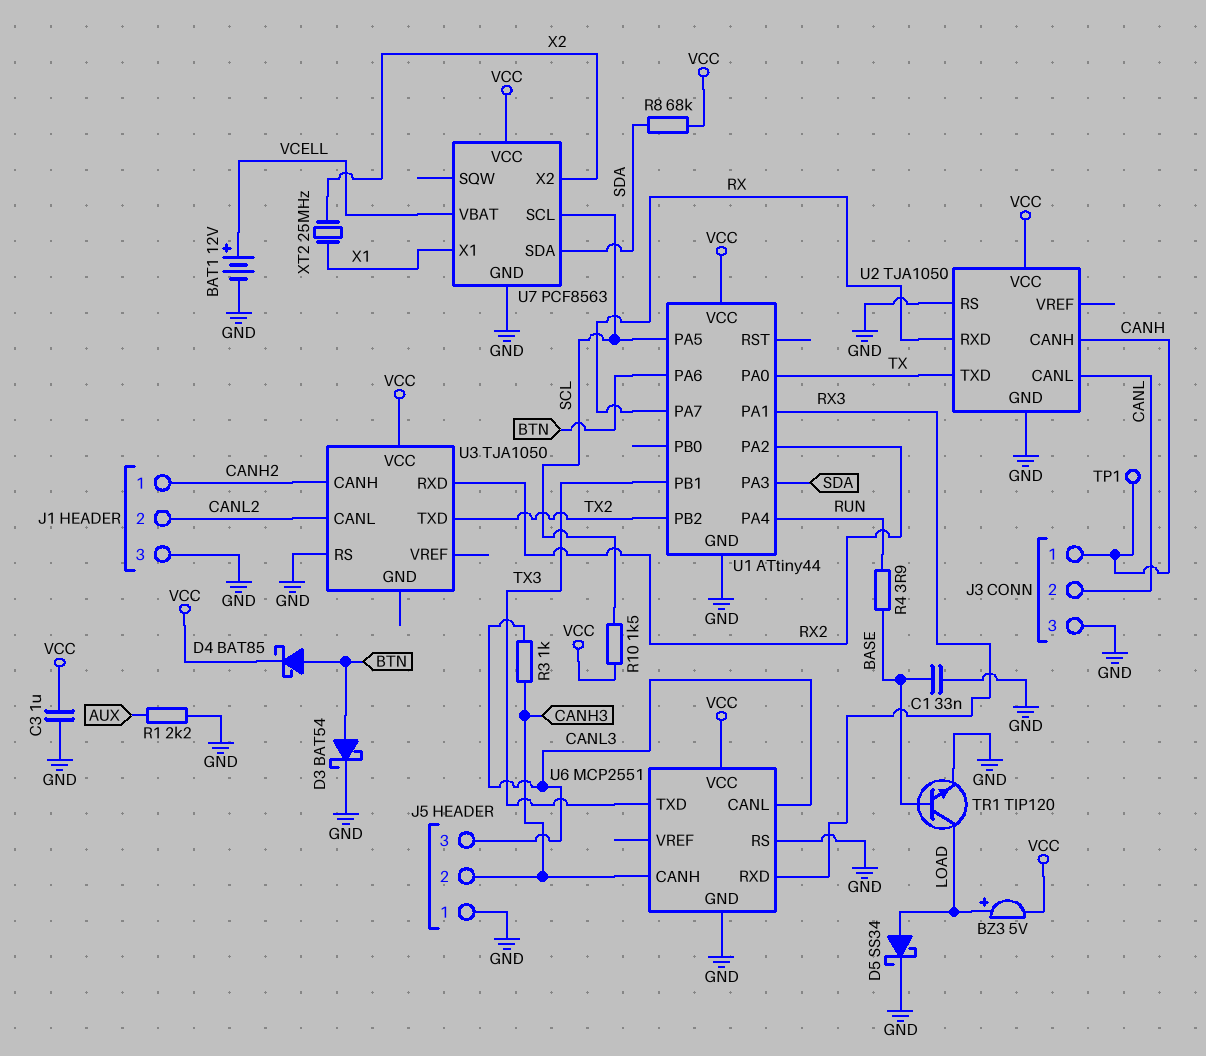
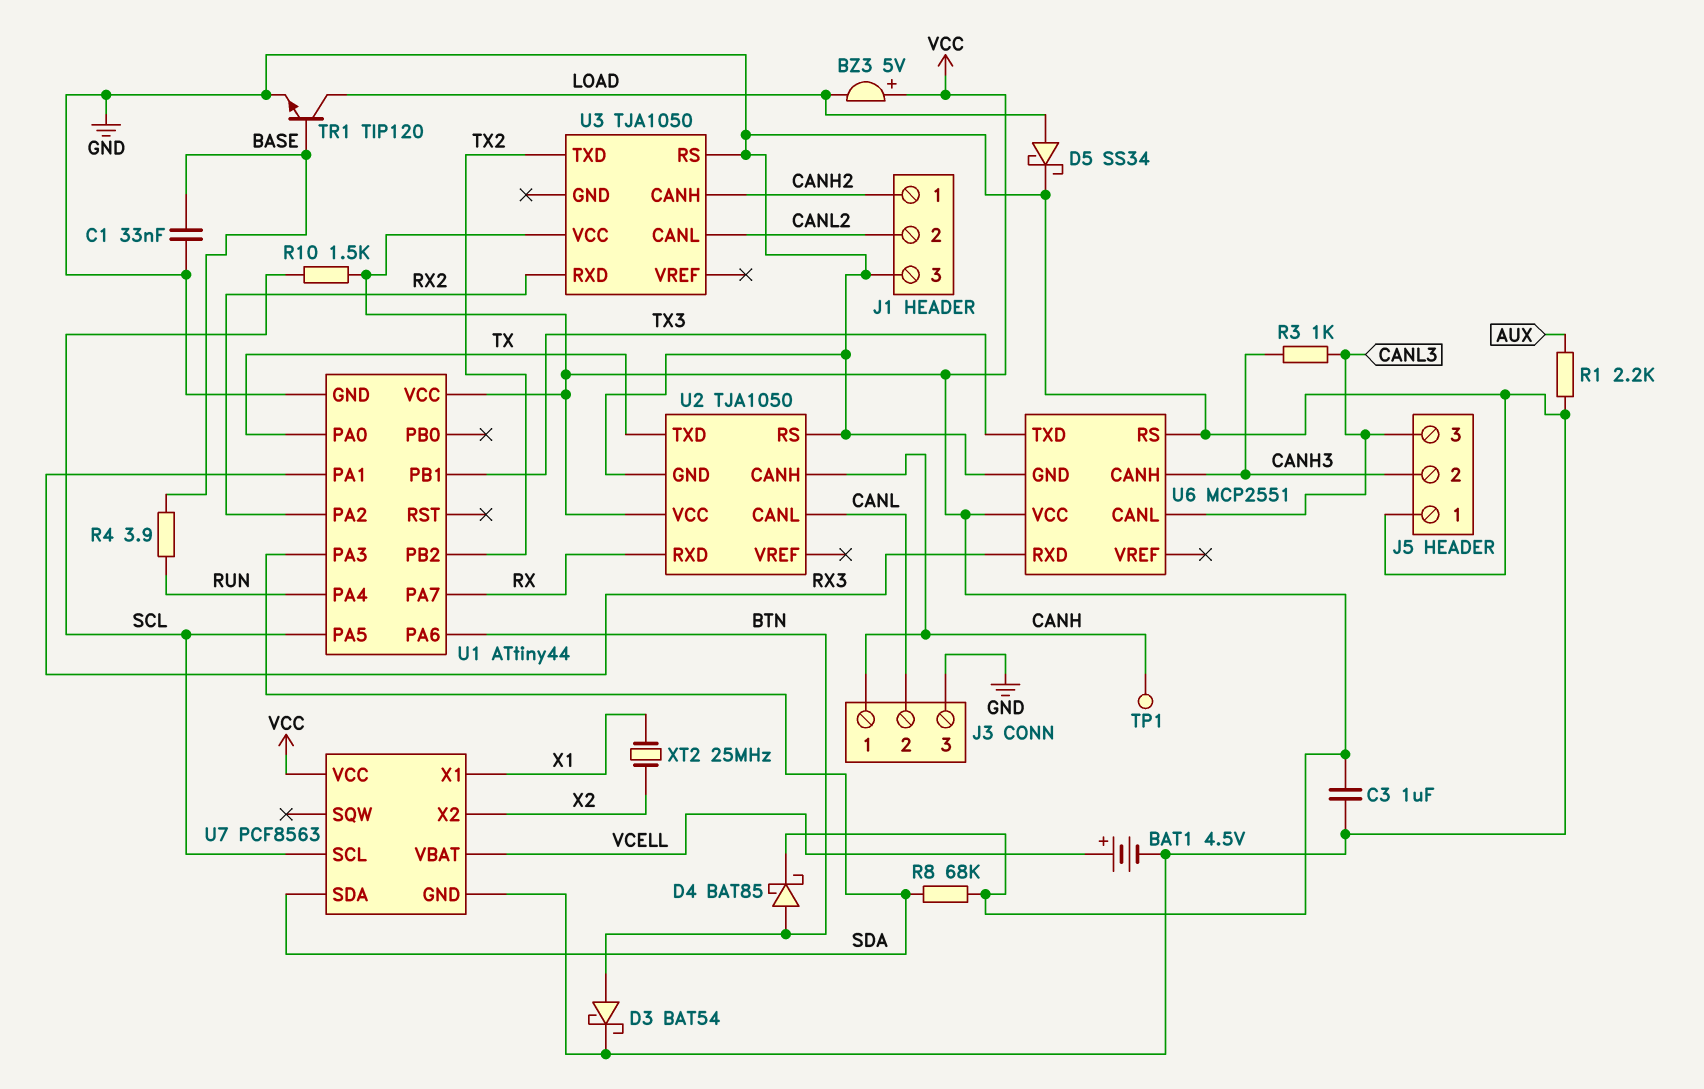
BAT1: 12V (plus VCELL, minus GND) -> 4.5V (plus VCELL, minus GND)
BZ3: buzzer 5V (plus LOAD, minus VCC) -> buzzer 5V (plus VCC, minus LOAD)

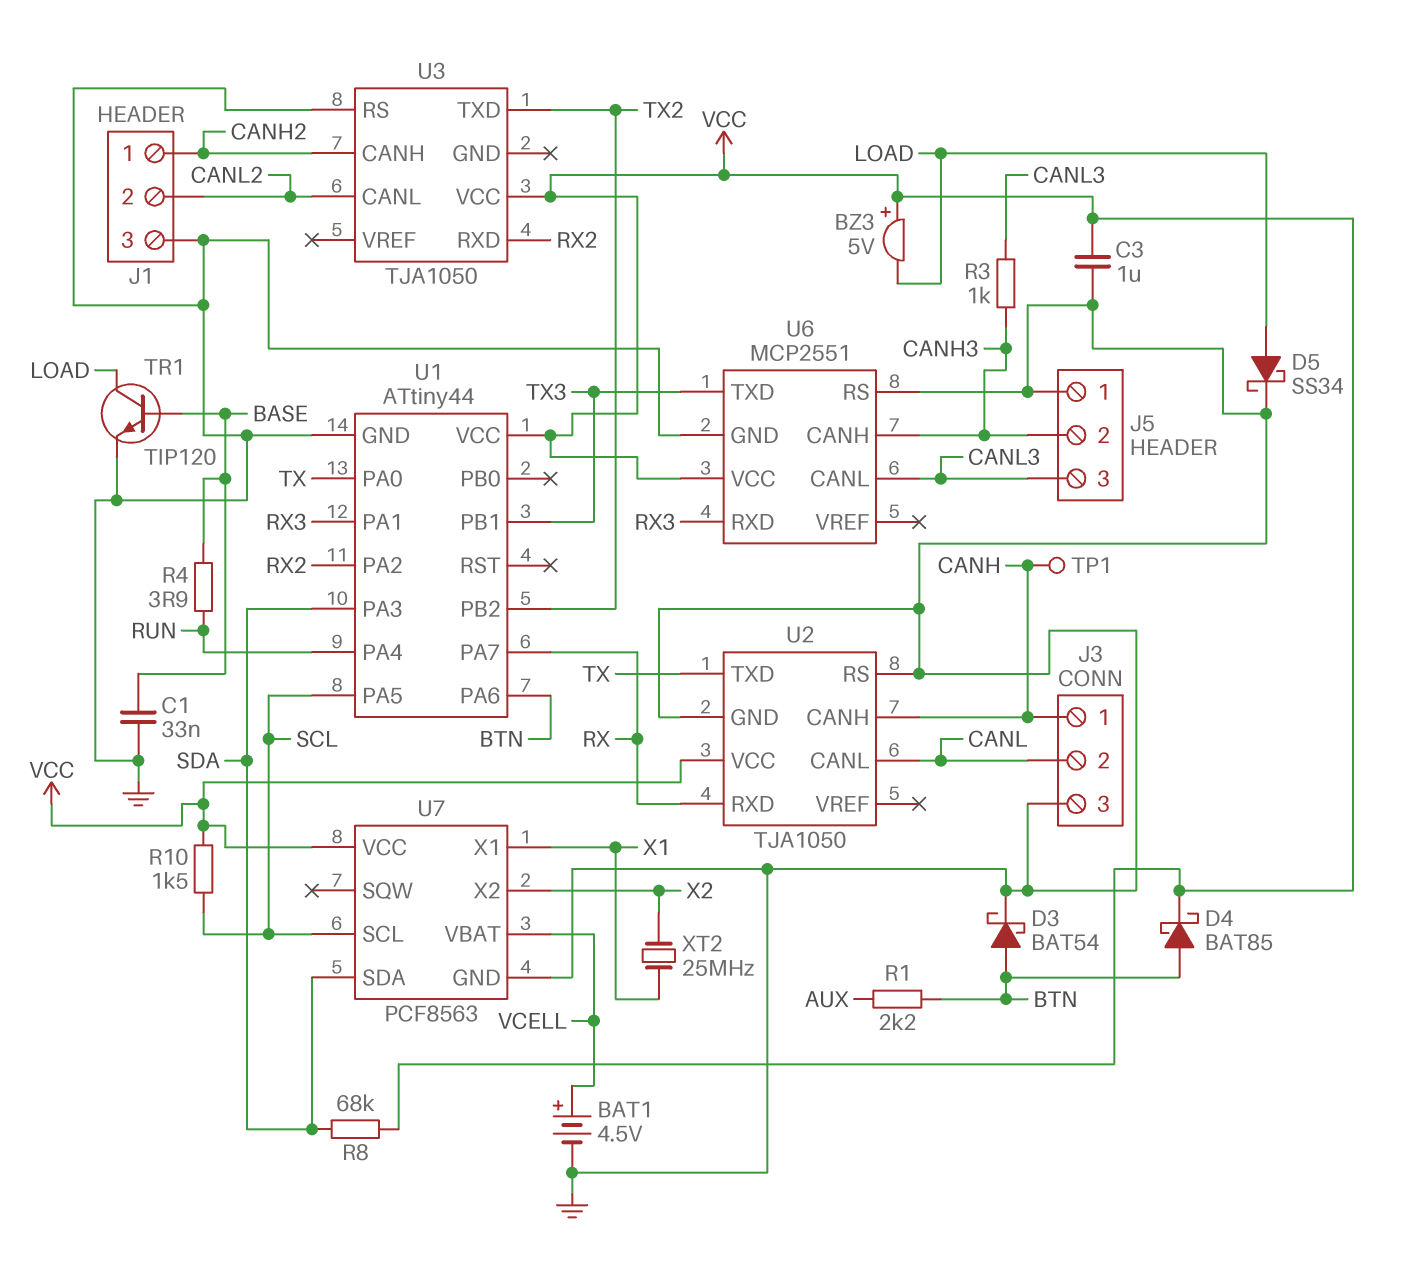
R1: 2.2k (AUX, GND) -> 2.2k (AUX, BTN)

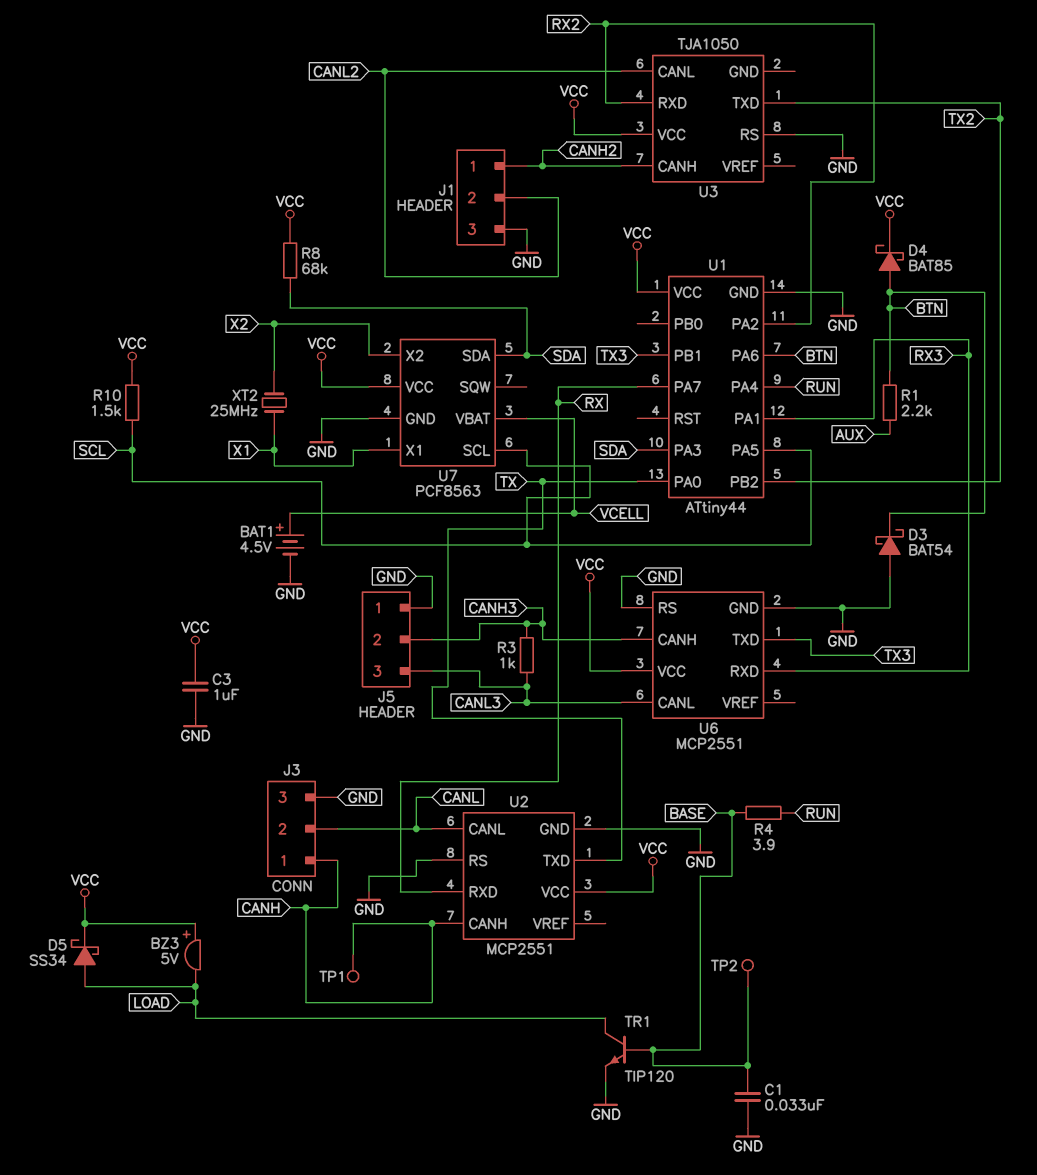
D3: schottky BAT54 (A BTN, K GND) -> schottky BAT54 (A GND, K BTN)
D5: schottky SS34 (A LOAD, K GND) -> schottky SS34 (A LOAD, K VCC)
TP2: none -> test point (BASE)
U2: TJA1050 -> MCP2551

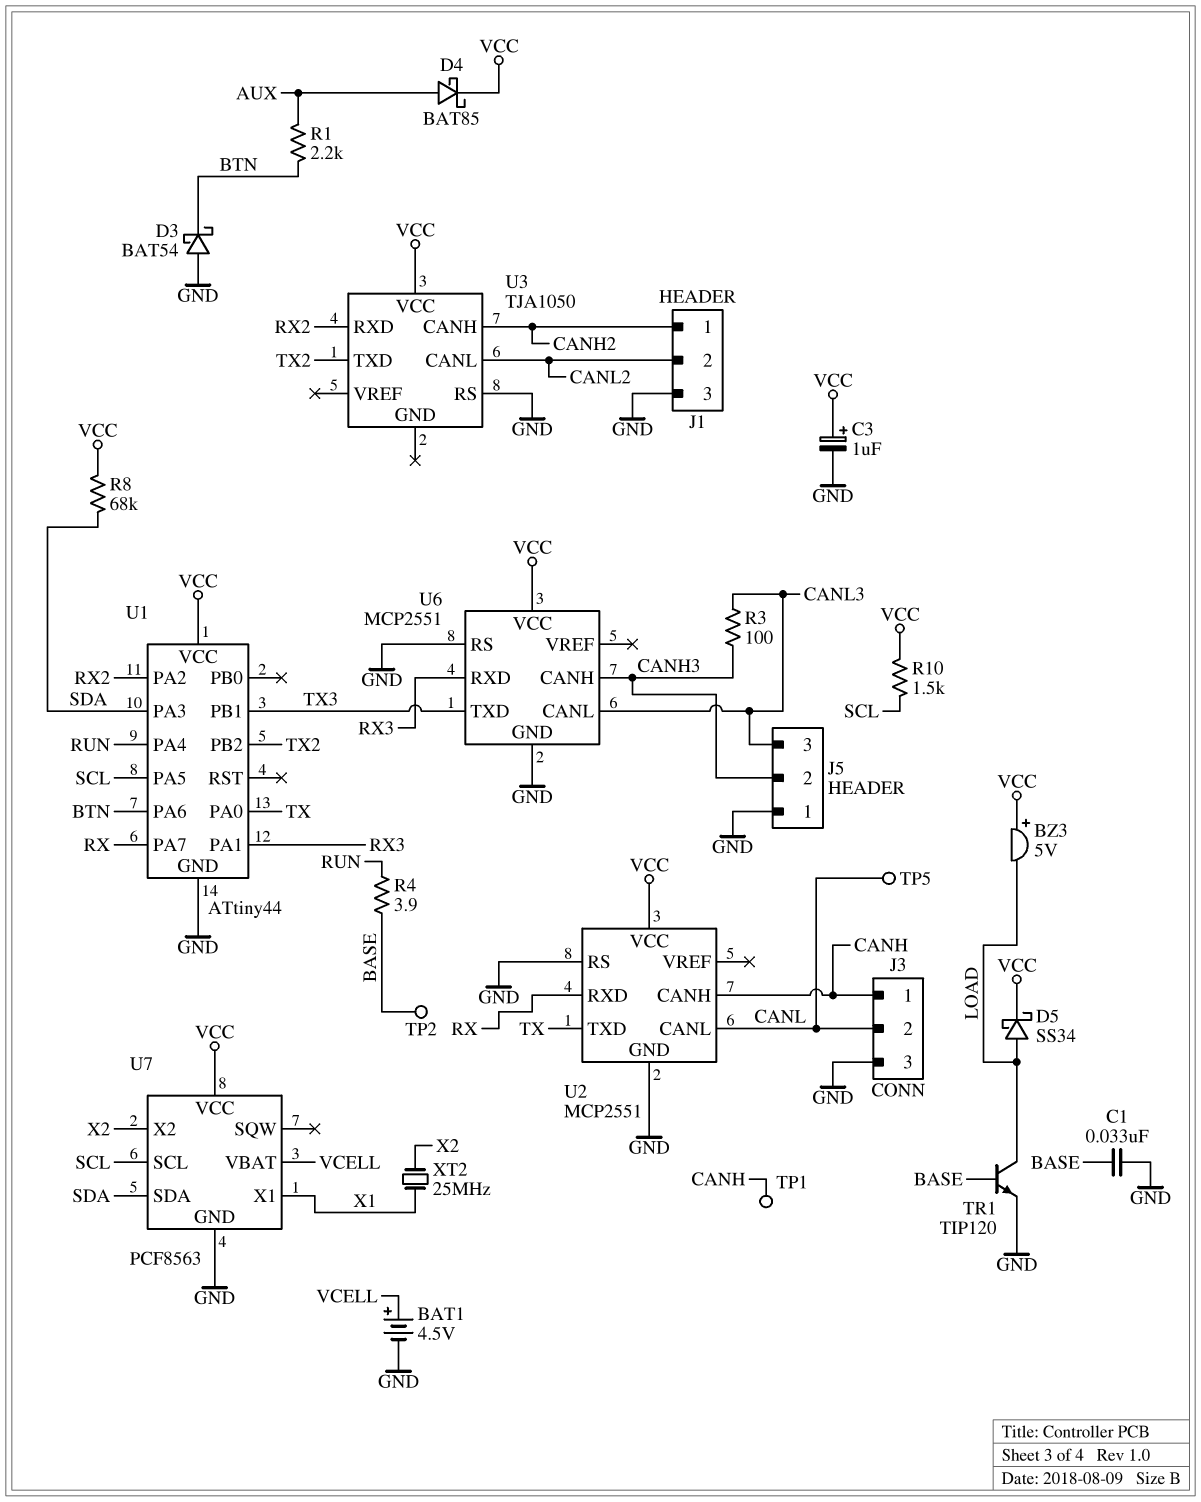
C3: 1uF (GND, VCC) -> 1uF (plus VCC, minus GND)
D4: schottky BAT85 (A BTN, K VCC) -> schottky BAT85 (A AUX, K VCC)
R3: 1k (CANH3, CANL3) -> 100 (CANH3, CANL3)
TP5: none -> test point (CANL)

